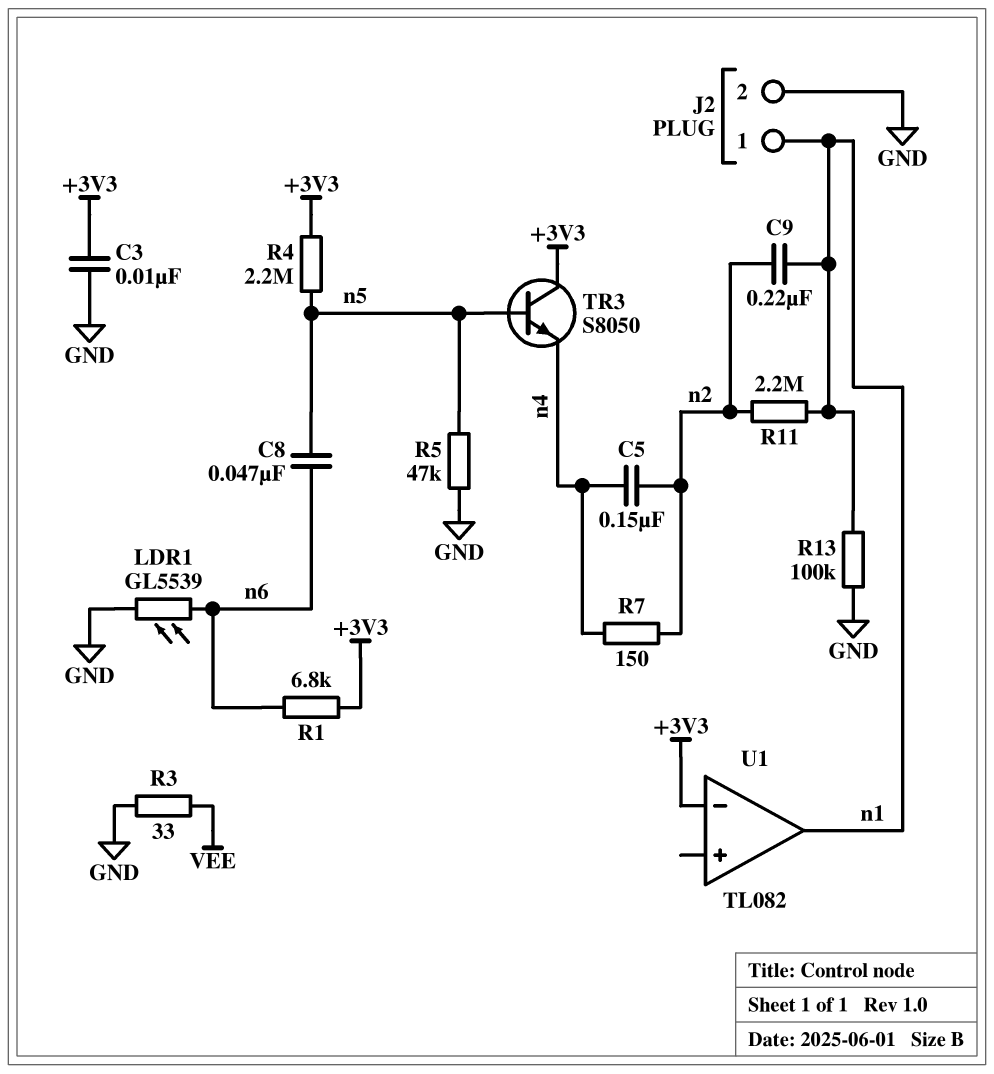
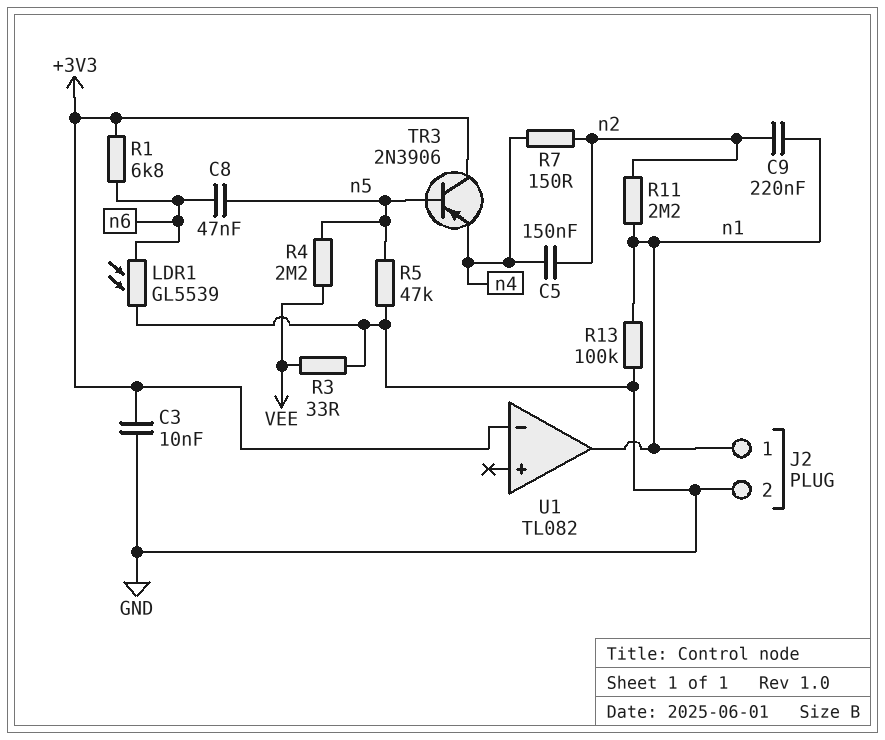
R4: 2.2M (+3V3, n5) -> 2.2M (VEE, n5)
TR3: NPN S8050 (B n5, C +3V3, E n4) -> PNP 2N3906 (B n5, C +3V3, E n4)

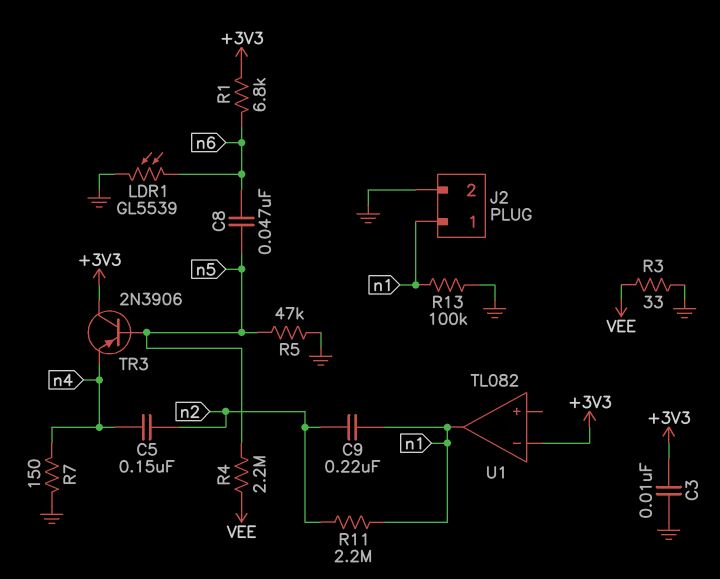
R7: 150 (n2, n4) -> 150 (GND, n4)

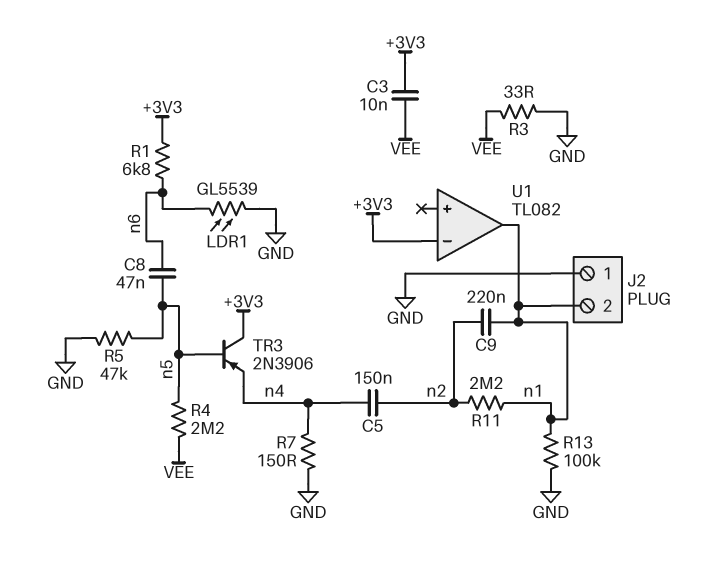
C3: 10nF (+3V3, GND) -> 10nF (+3V3, VEE)
J2 pin 1: n1 -> GND
J2 pin 2: GND -> n1

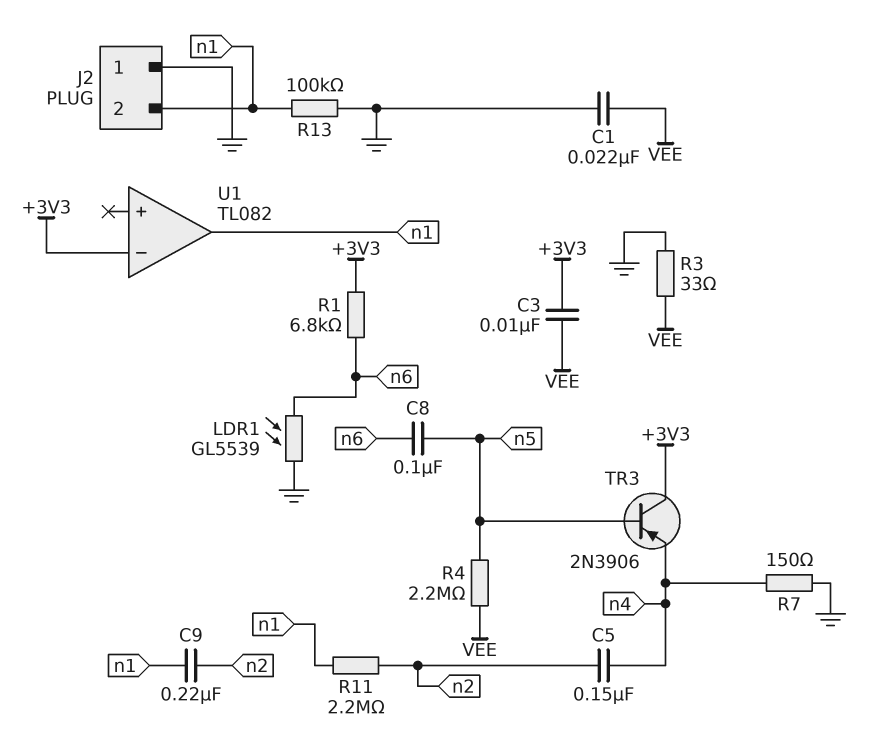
C1: none -> 22nF (GND, VEE)
C8: 47nF (n5, n6) -> 100nF (n5, n6)
R5: 47k (GND, n5) -> none

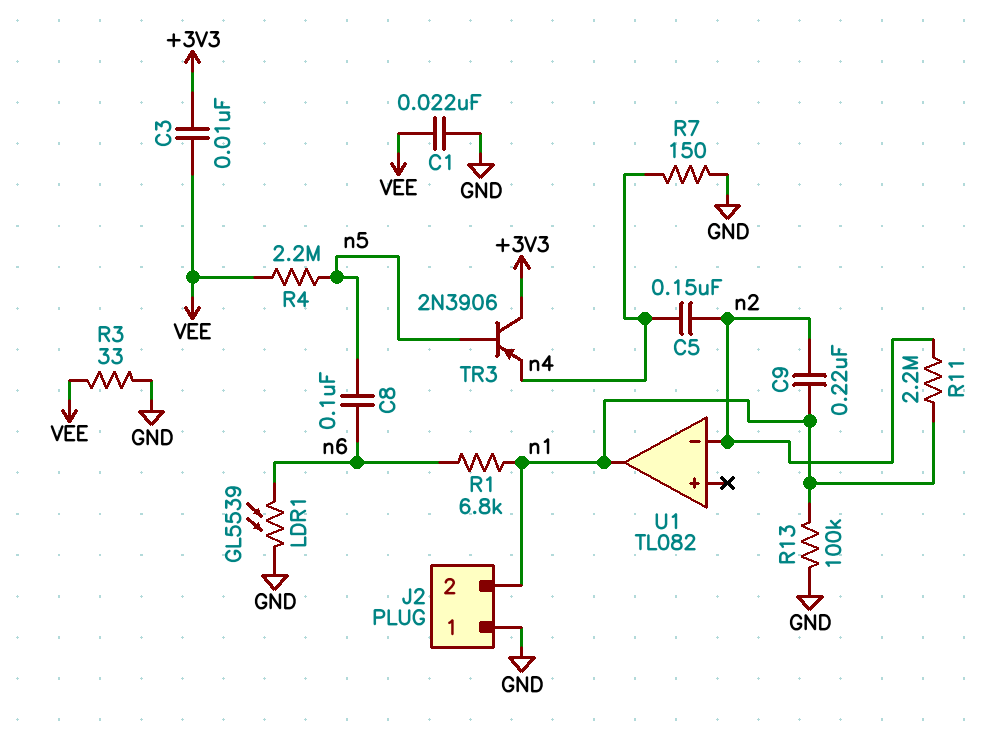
R1: 6.8k (+3V3, n6) -> 6.8k (n1, n6)
U1 pin in-: +3V3 -> n2

